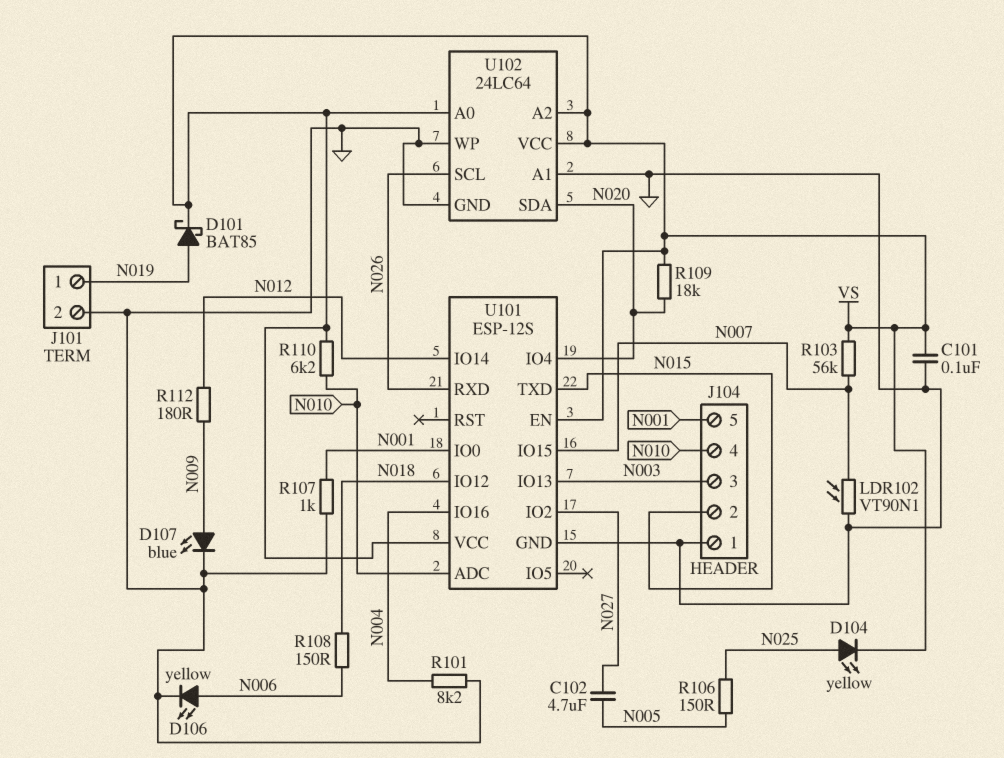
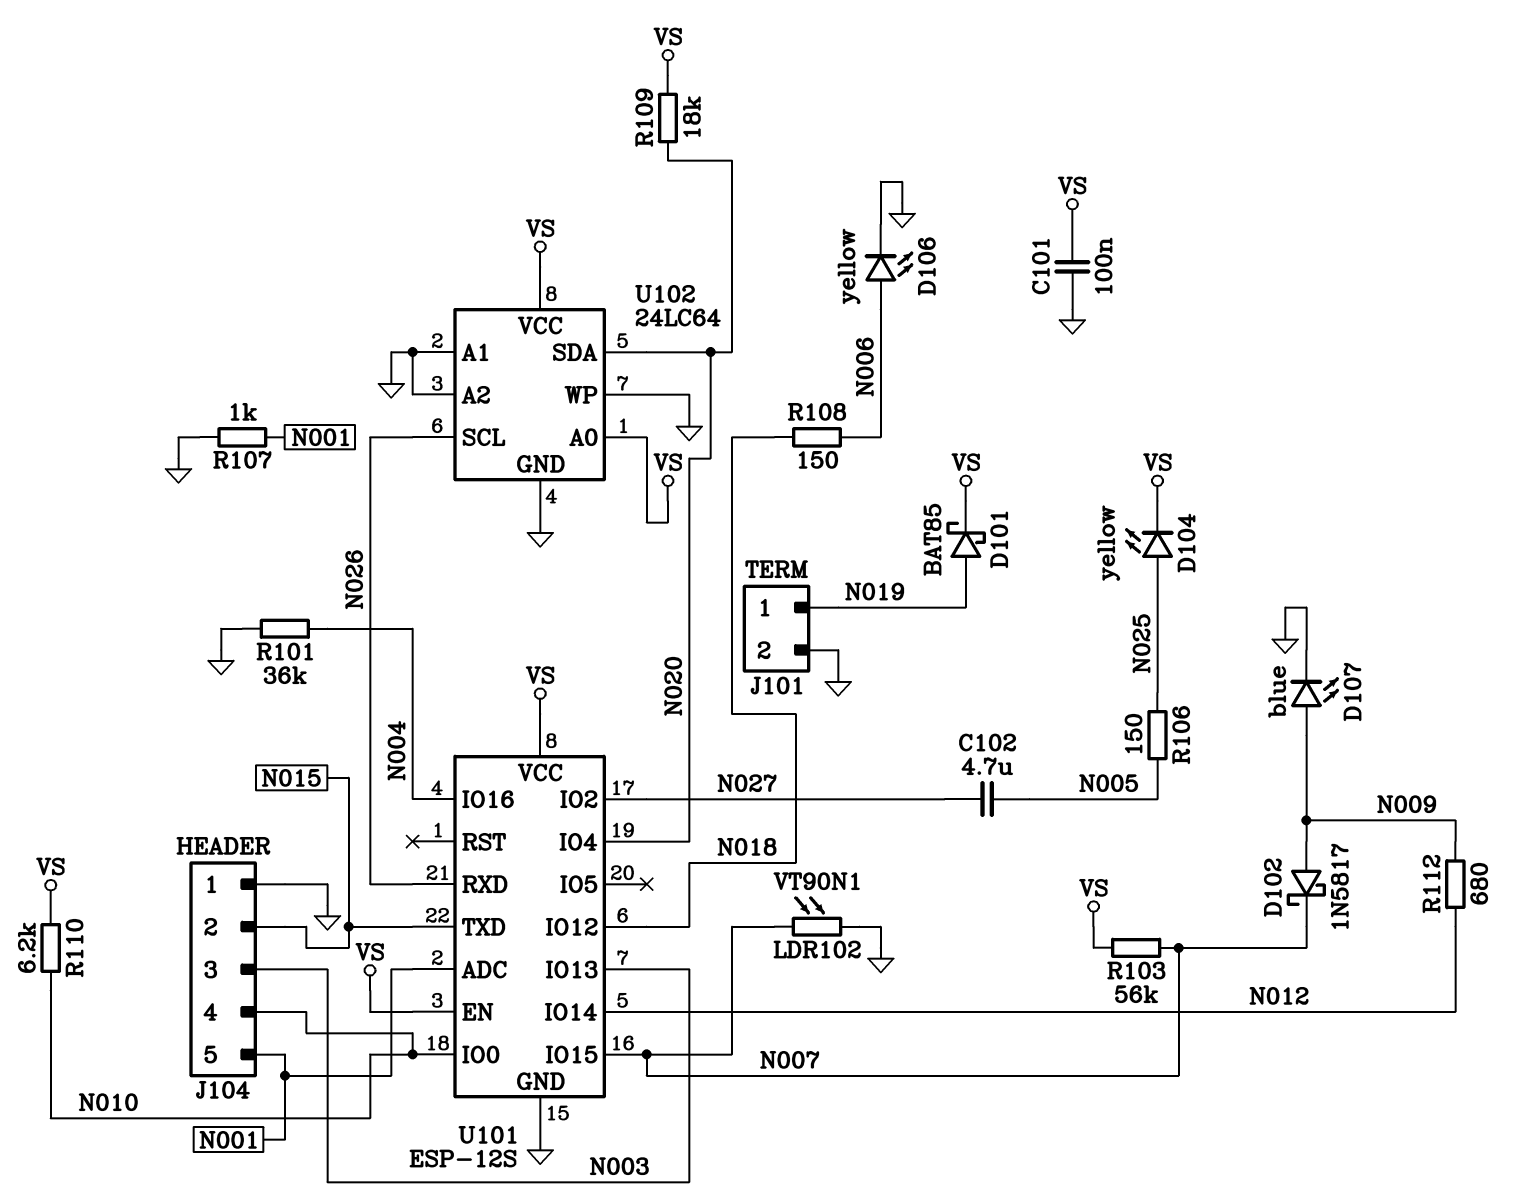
D102: none -> schottky 1N5817 (A N009, K N007)
R101: 8.2k (GND, N004) -> 36k (GND, N004)
R112: 180 (N009, N012) -> 680 (N009, N012)
U101 pin ADC: N010 -> N001
U101 pin IO0: N001 -> N010
U102 pin A2: VS -> GND

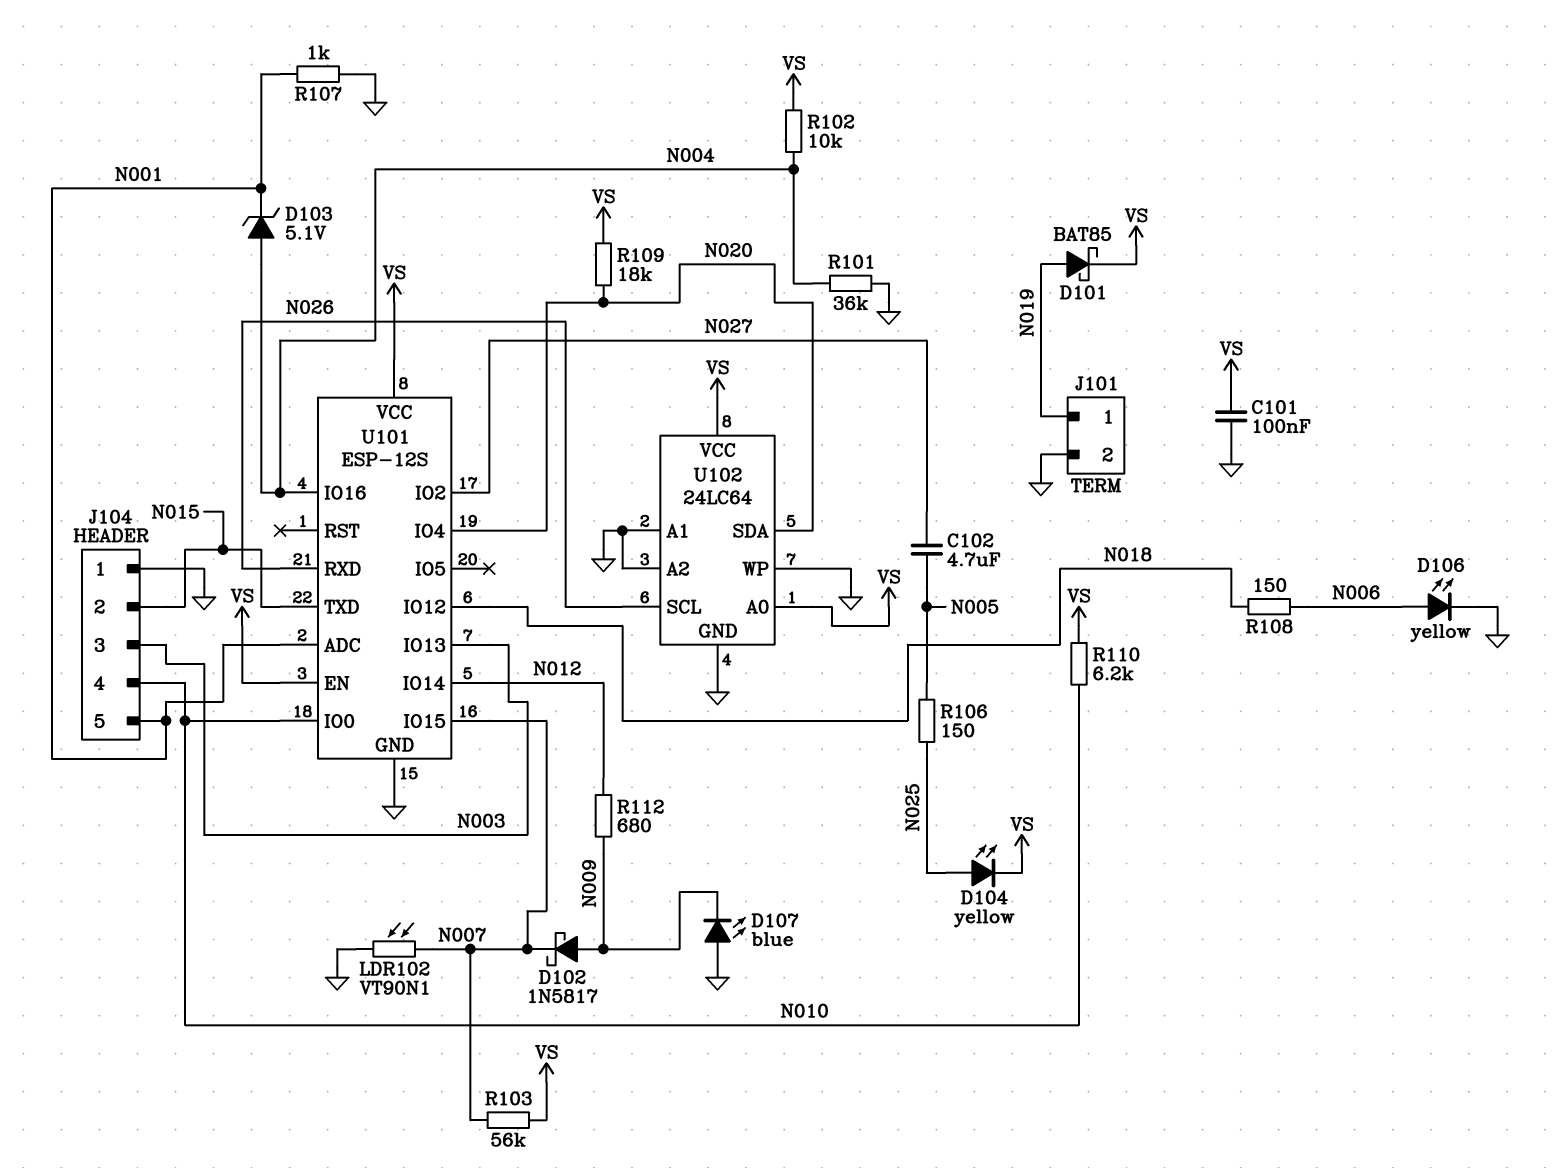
D103: none -> zener 5.1V (A N004, K N001)
D107: LED blue (A N009, K GND) -> LED blue (A GND, K N009)
R102: none -> 10k (N004, VS)

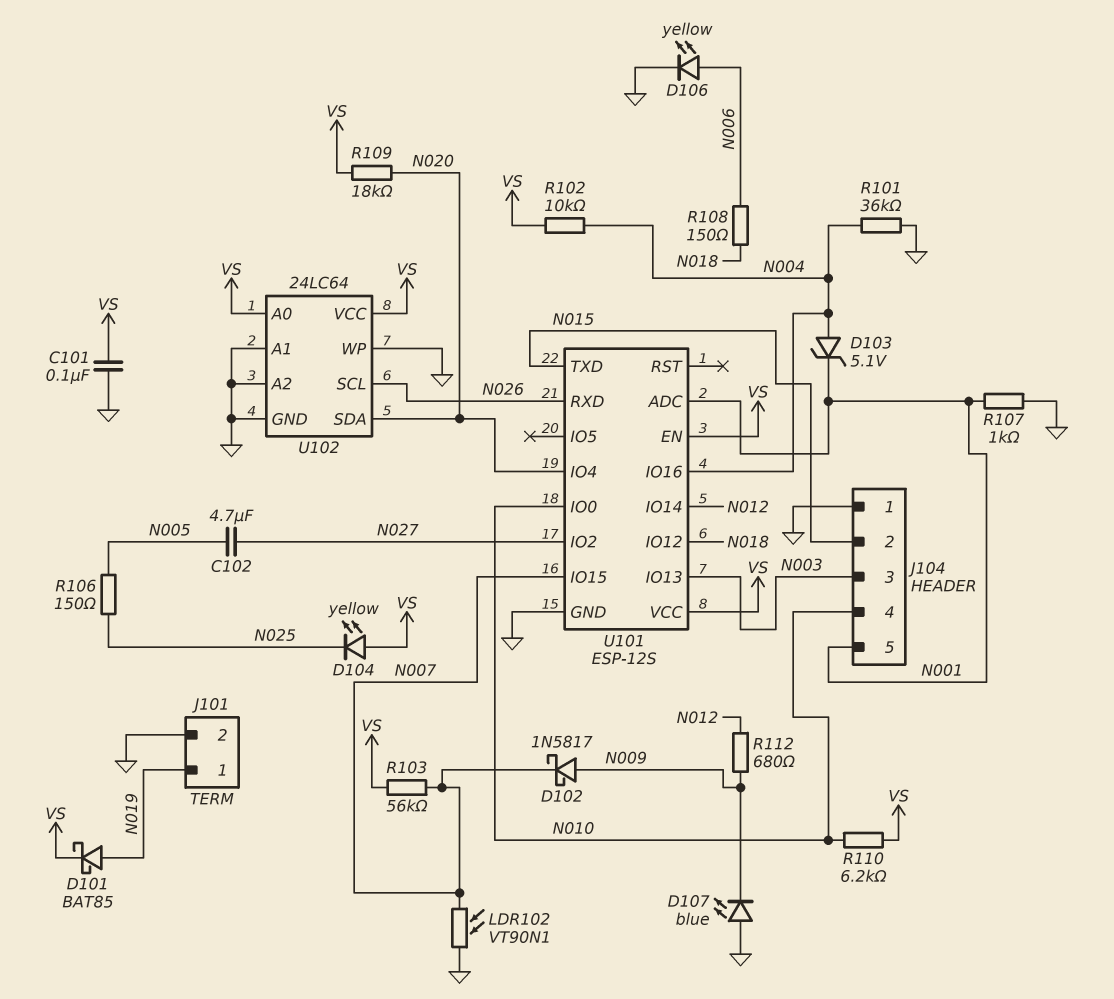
D104: LED yellow (A N025, K VS) -> LED yellow (A VS, K N025)

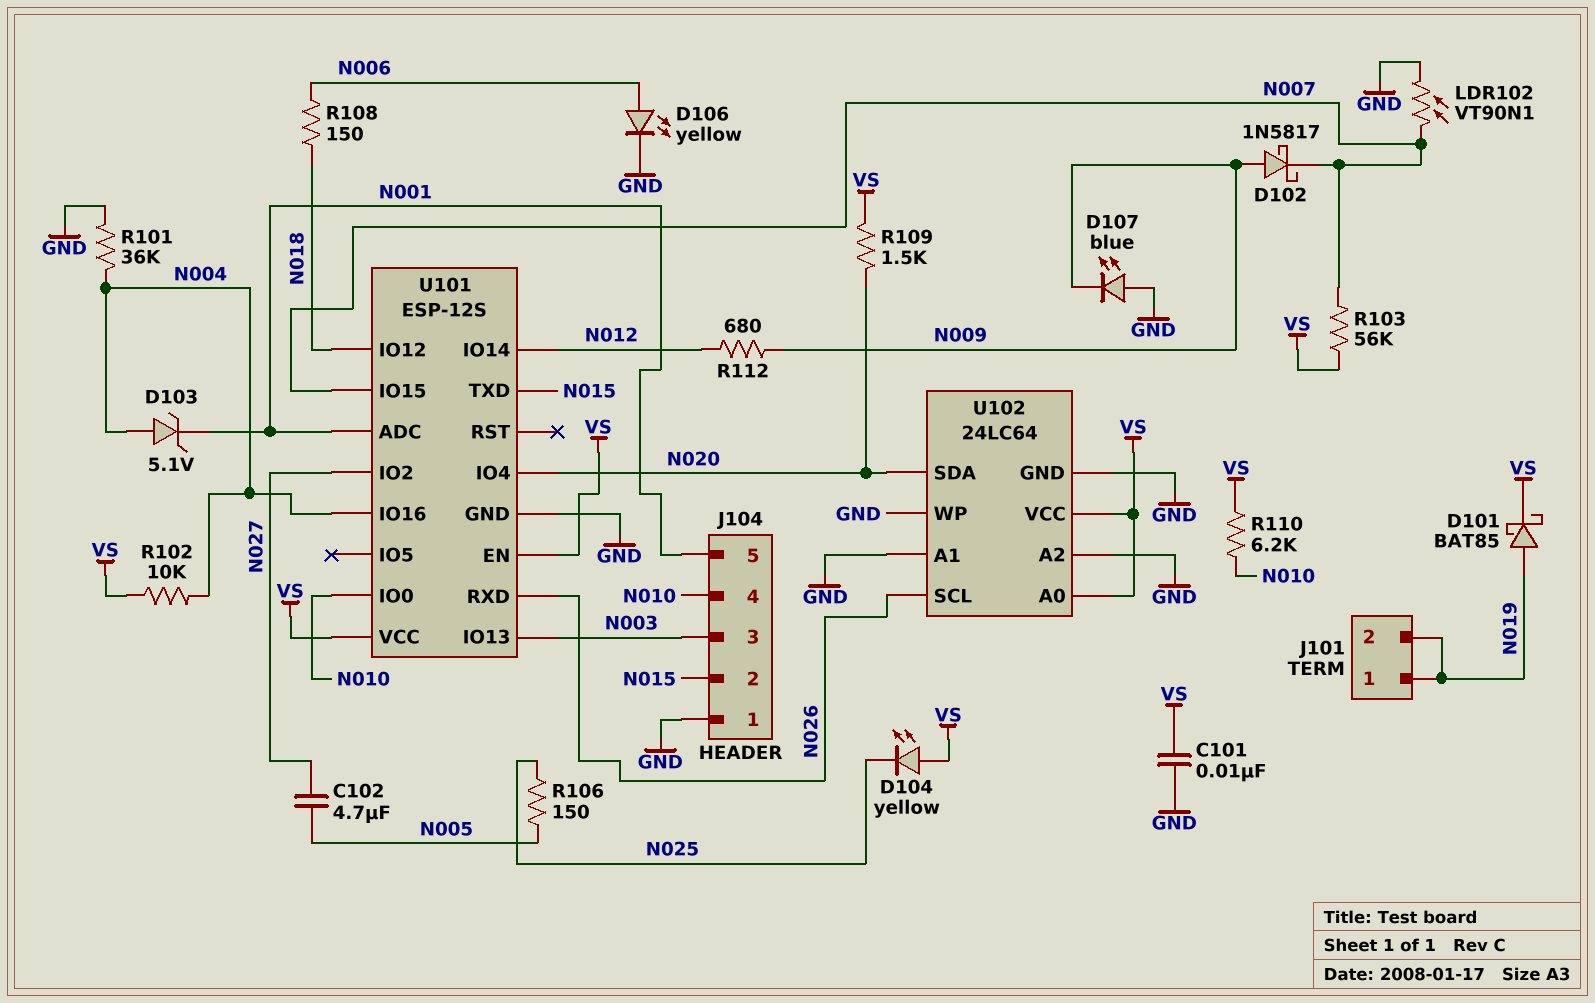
C101: 100nF (GND, VS) -> 10nF (GND, VS)
J101 pin 2: GND -> N019
R107: 1k (GND, N001) -> none
R109: 18k (N020, VS) -> 1.5k (N020, VS)

